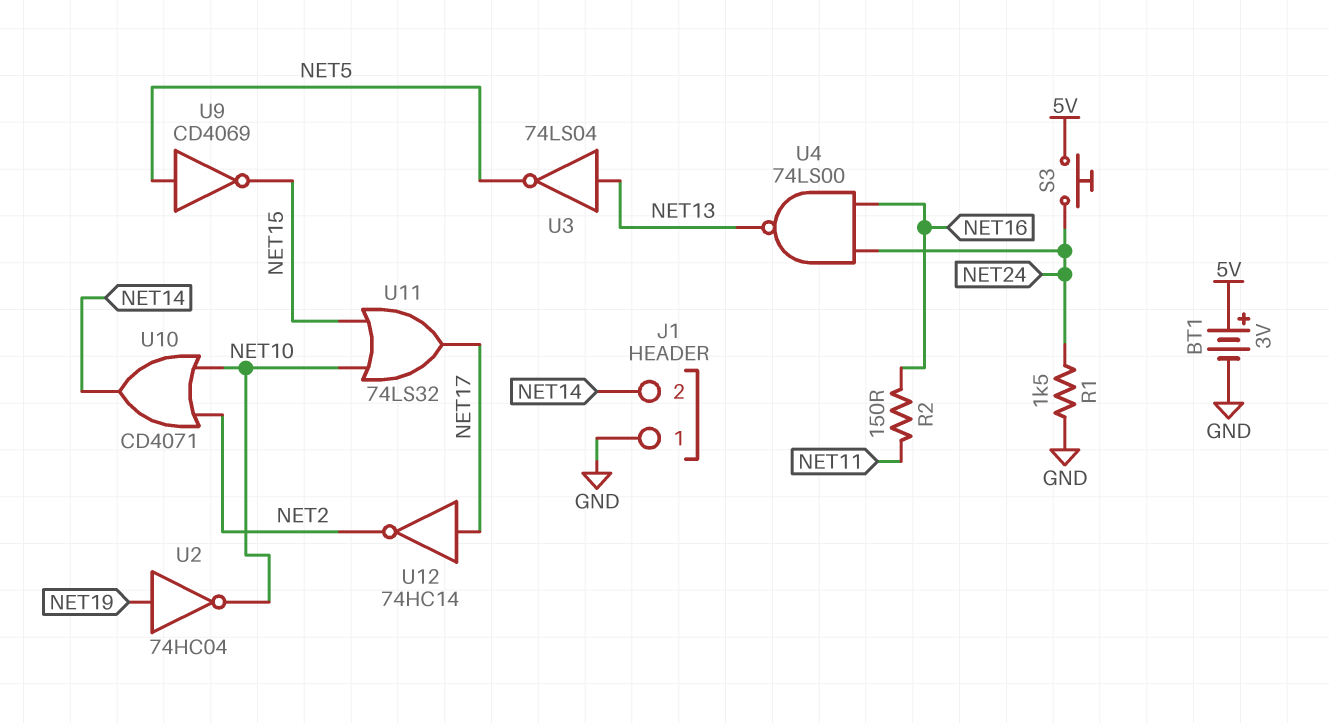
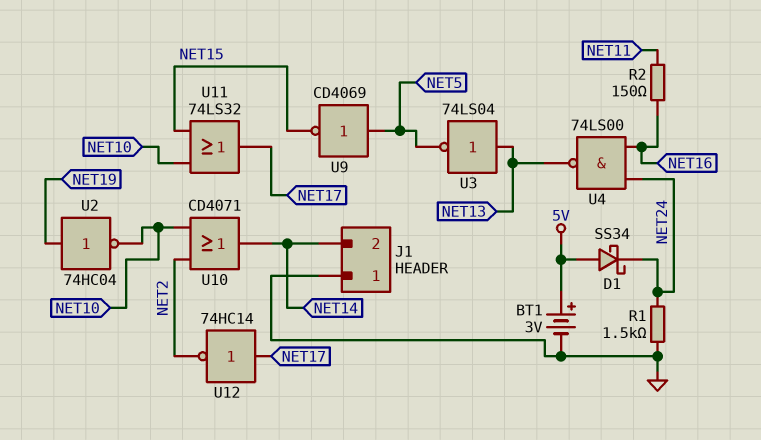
D1: none -> schottky SS34 (A 5V, K NET24)
S3: button (5V, NET24) -> none

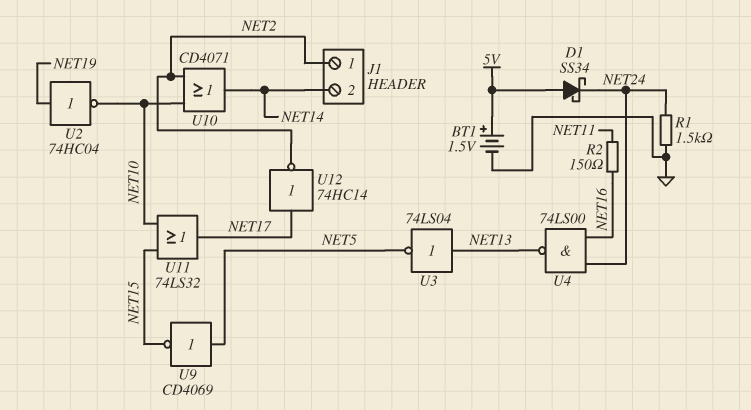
BT1: 3V (plus 5V, minus GND) -> 1.5V (plus 5V, minus GND)
J1 pin 1: GND -> NET2

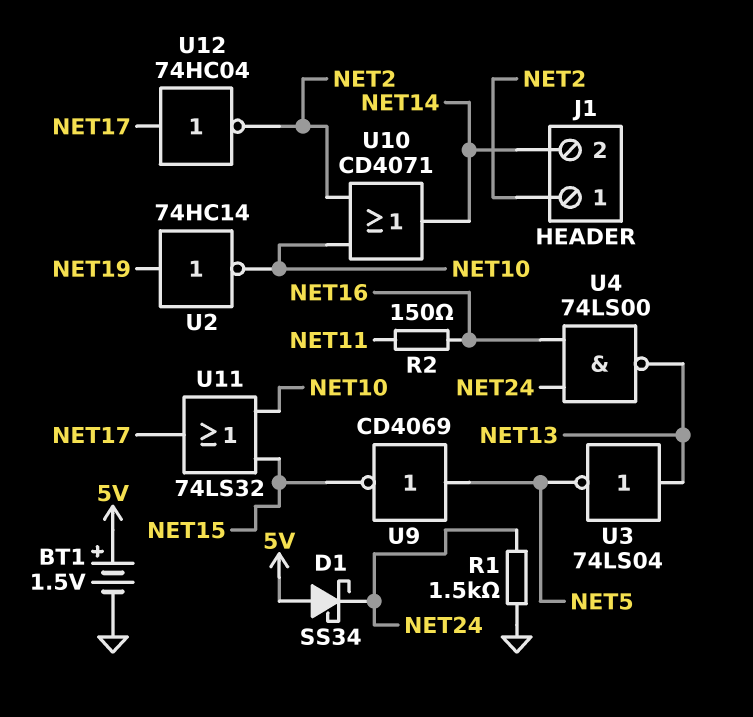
U2: NOT 74HC04 (in NET19, out NET10) -> NOT 74HC14 (in NET19, out NET10)
U12: NOT 74HC14 (in NET17, out NET2) -> NOT 74HC04 (in NET17, out NET2)

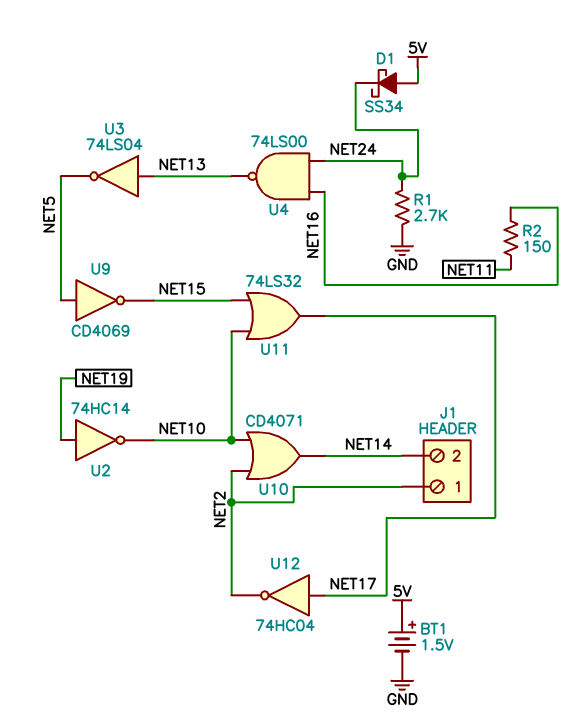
R1: 1.5k (GND, NET24) -> 2.7k (GND, NET24)

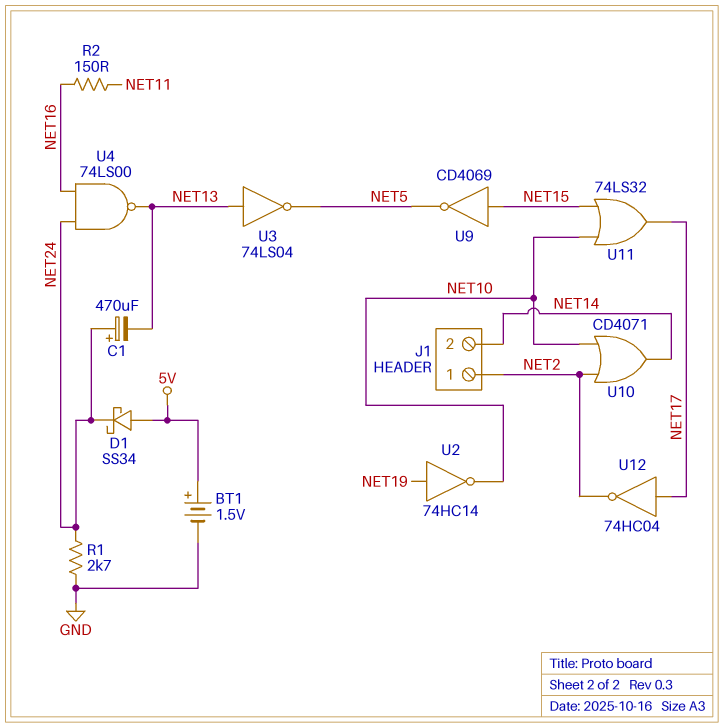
C1: none -> 470uF (plus NET24, minus NET13)
U9: NOT CD4069 (in NET5, out NET15) -> NOT CD4069 (in NET15, out NET5)

